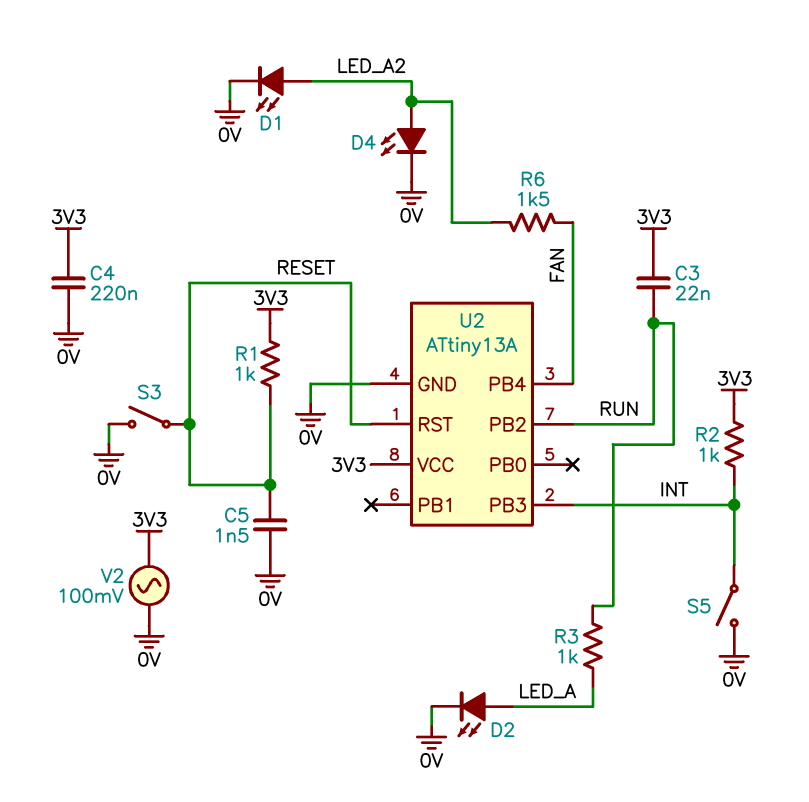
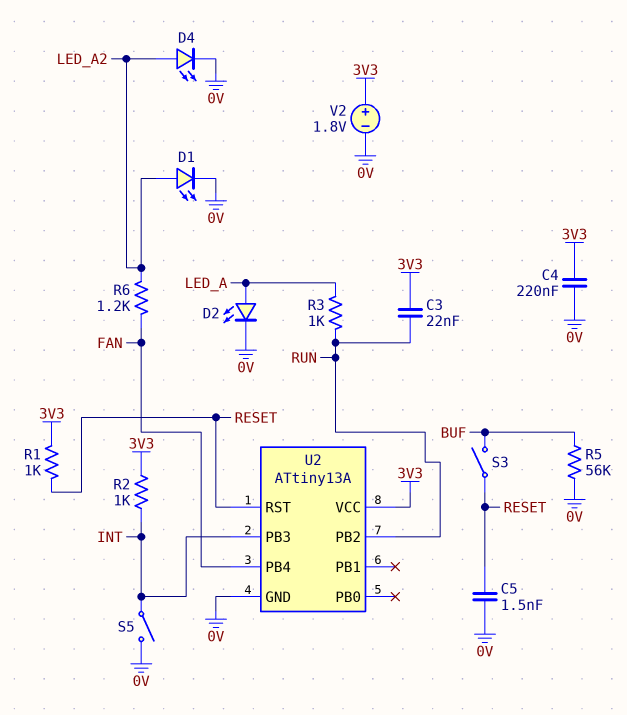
R5: none -> 56k (0V, BUF)
R6: 1.5k (FAN, LED_A2) -> 1.2k (FAN, LED_A2)
S3: switch (0V, RESET) -> switch (BUF, RESET)
V2: AC 100mV (0V, 3V3) -> 1.8V (plus 3V3, minus 0V)

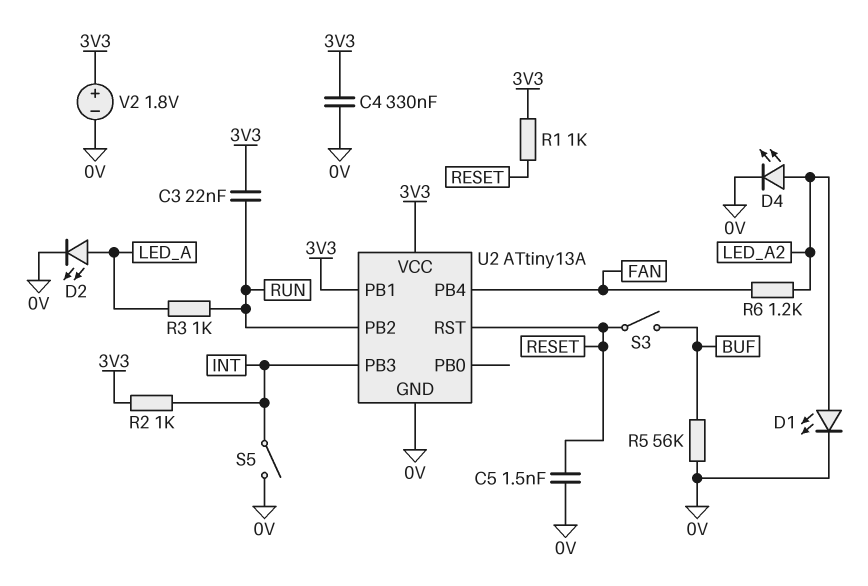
C4: 220nF (0V, 3V3) -> 330nF (0V, 3V3)
U2 pin PB1: none -> 3V3

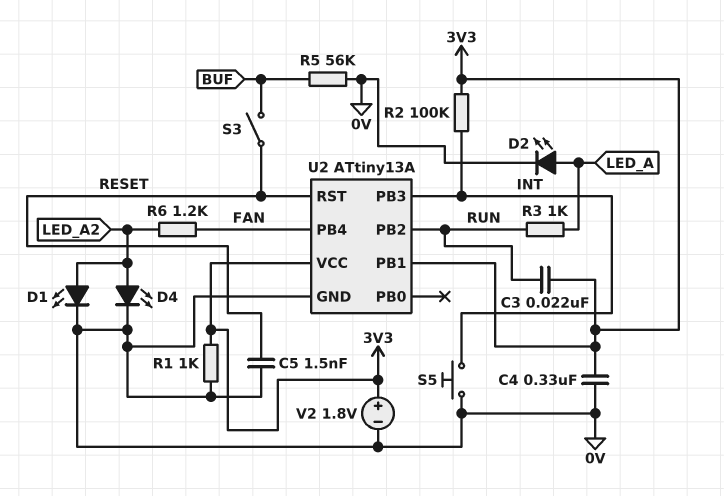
R1: 1k (3V3, RESET) -> 1k (0V, 3V3)
R2: 1k (3V3, INT) -> 100k (3V3, INT)
S5: switch (0V, INT) -> button (0V, INT)

